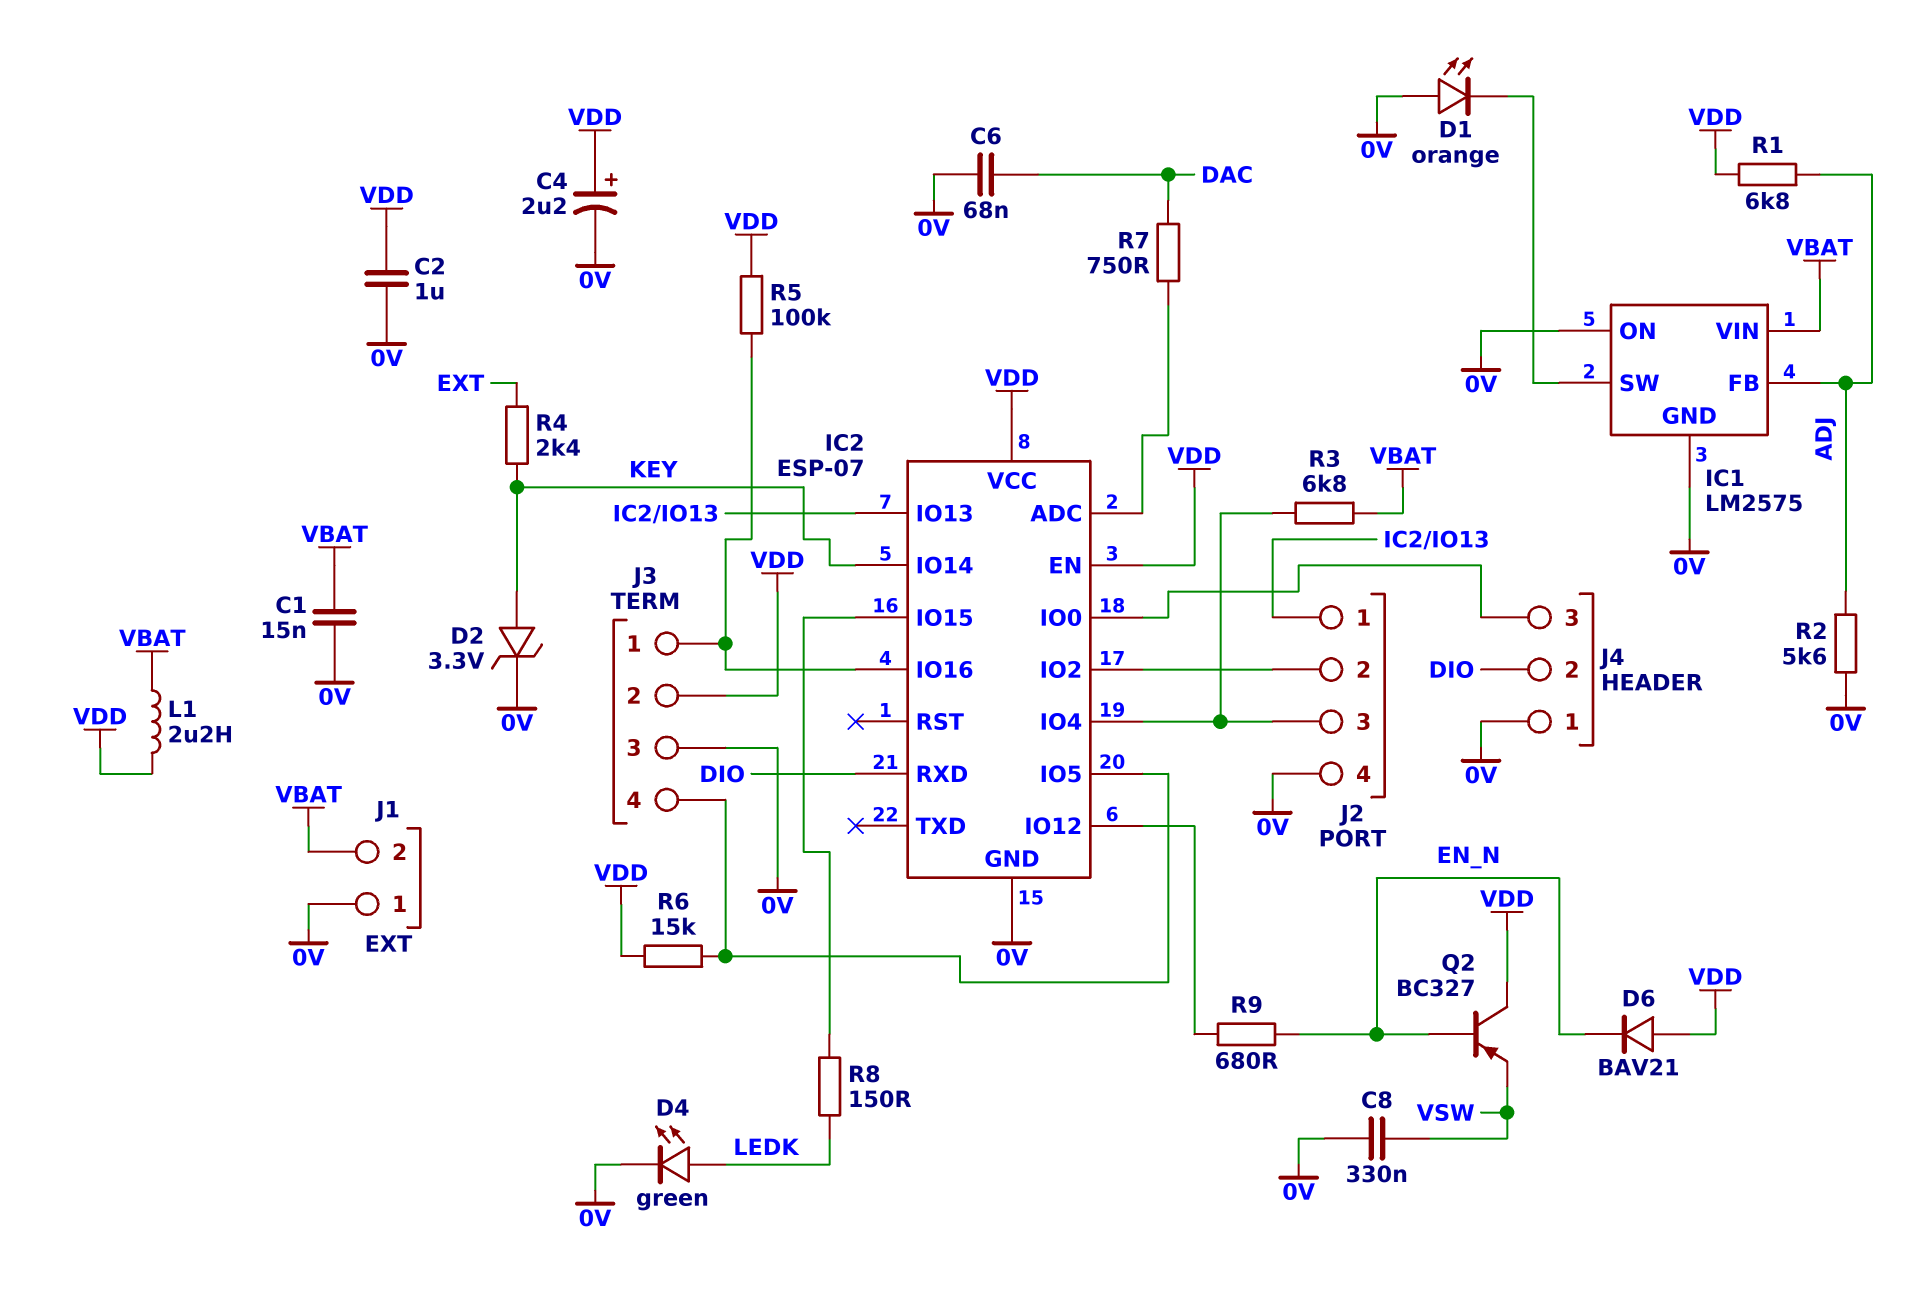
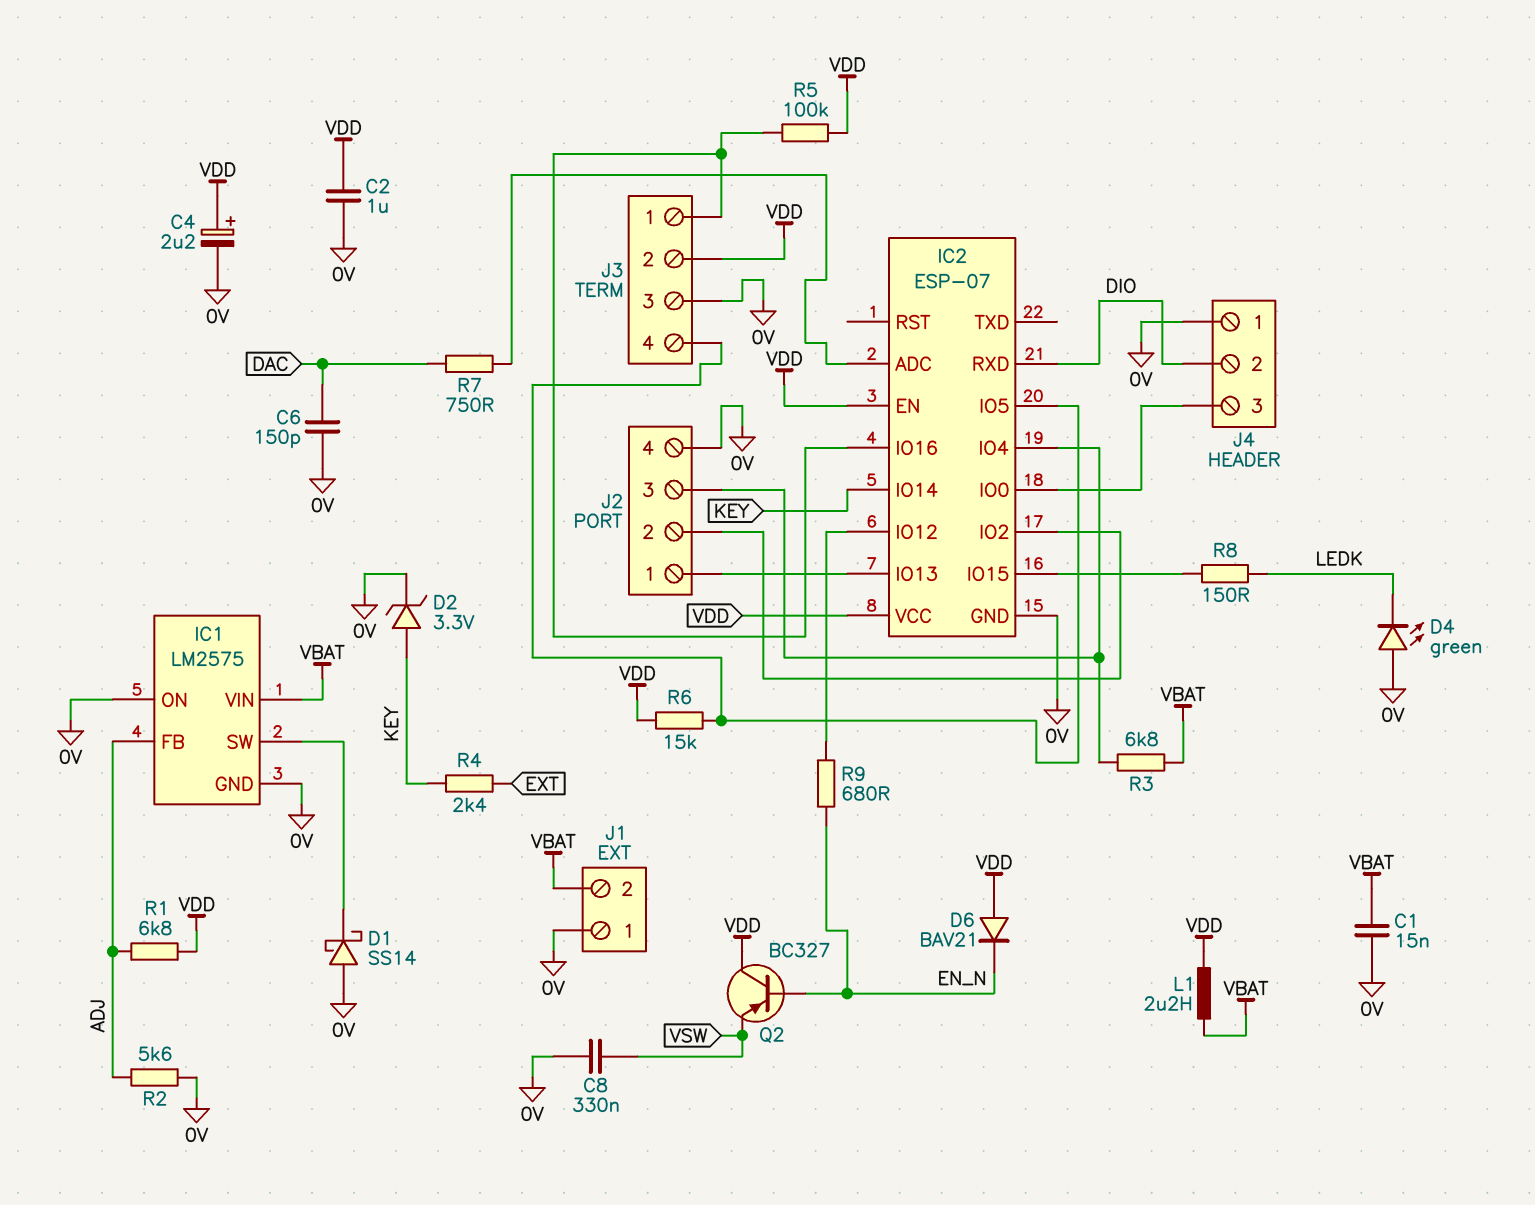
C6: 68nF (0V, DAC) -> 150pF (0V, DAC)
D1: LED orange (A 0V, K IC1/SW) -> schottky SS14 (A 0V, K IC1/SW)
D4: LED green (A LEDK, K 0V) -> LED green (A 0V, K LEDK)

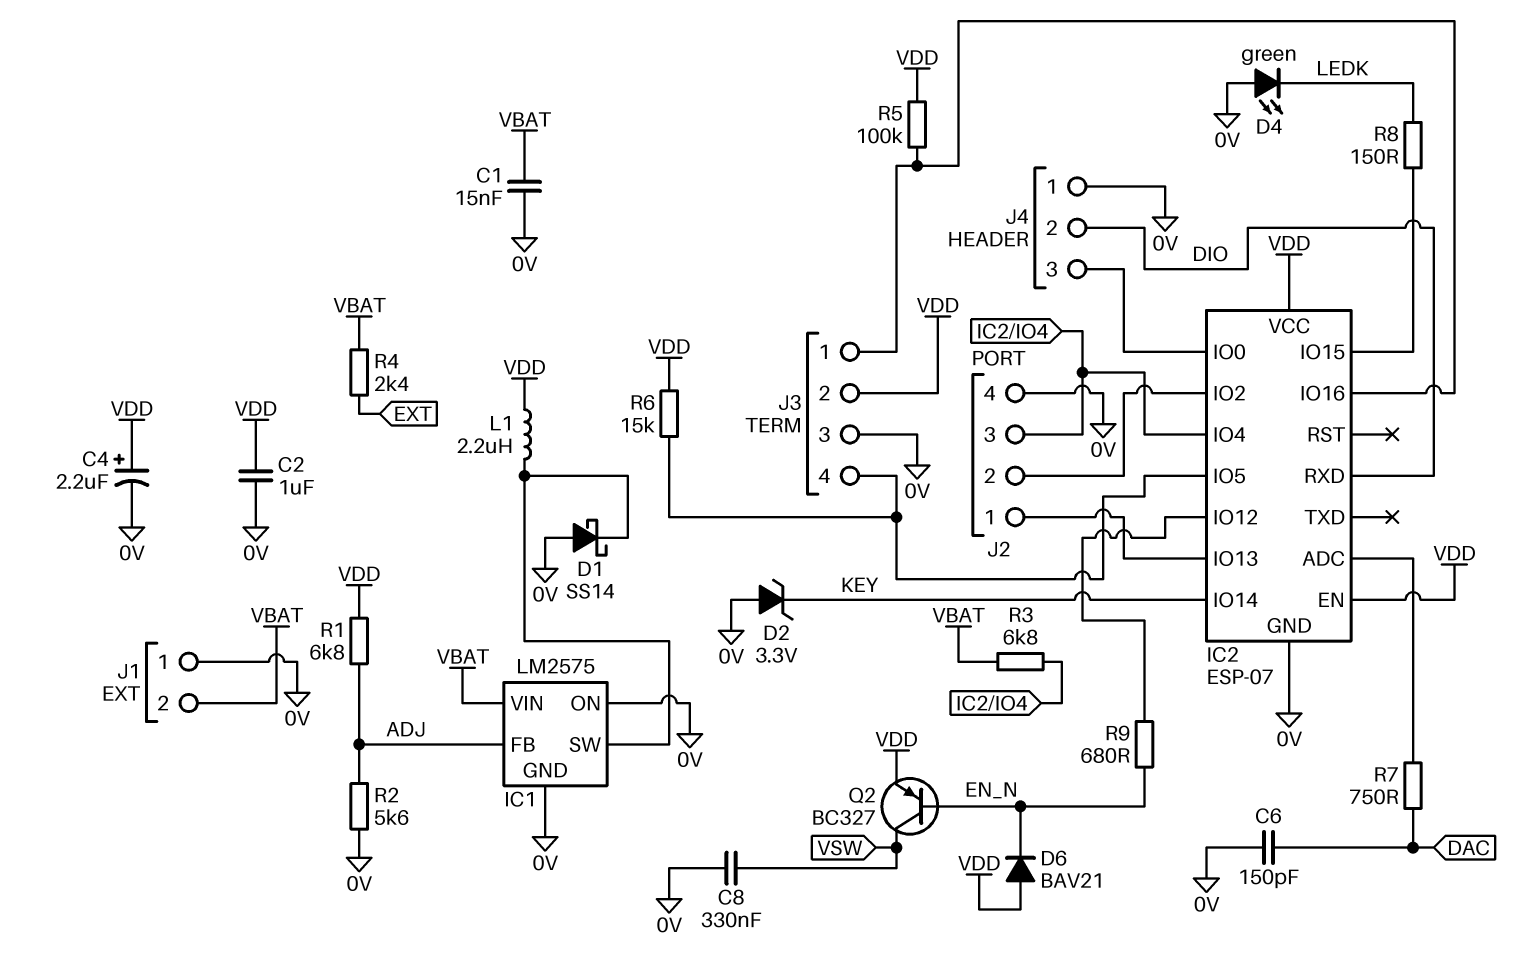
D2: zener 3.3V (A KEY, K 0V) -> zener 3.3V (A 0V, K KEY)
L1: 2.2uH (VBAT, VDD) -> 2.2uH (IC1/SW, VDD)
Q2: PNP BC327 (B EN_N, C VDD, E VSW) -> PNP BC327 (B EN_N, C VSW, E VDD)
R4: 2.4k (EXT, KEY) -> 2.4k (EXT, VBAT)

